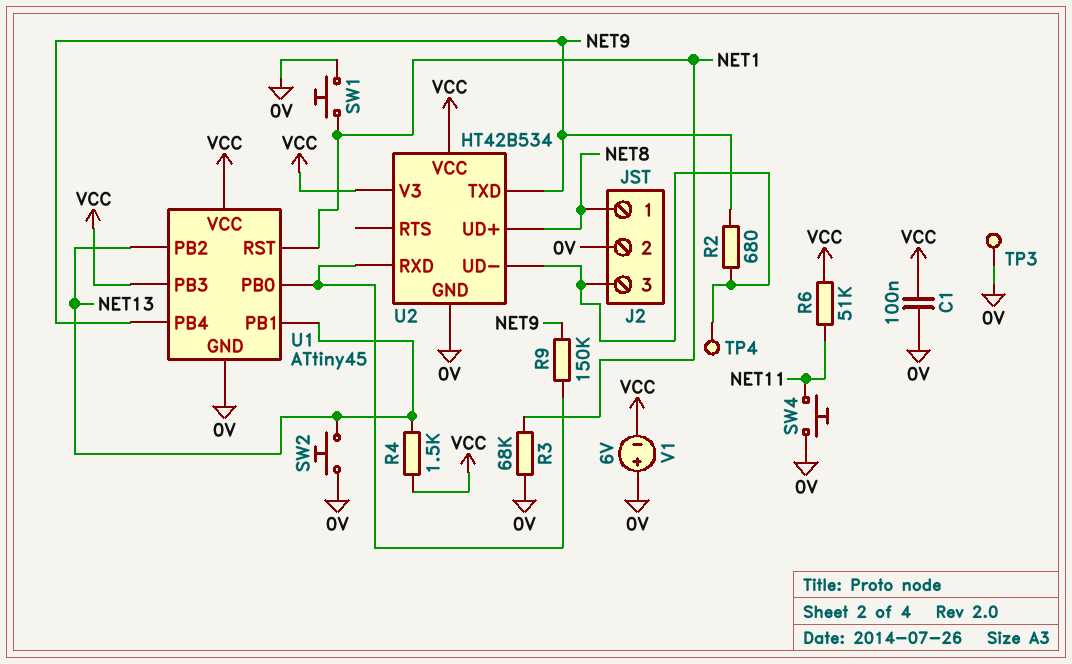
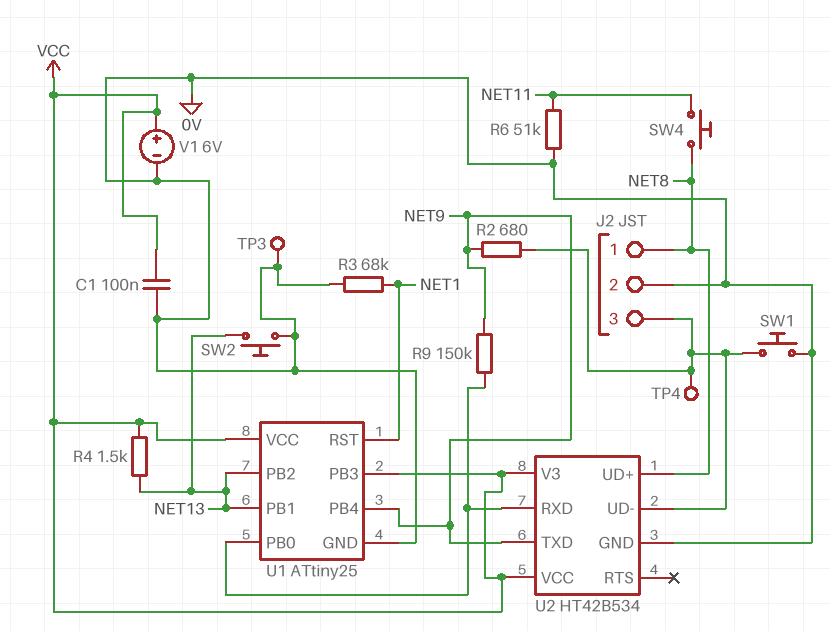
R6: 51k (NET11, VCC) -> 51k (0V, NET11)
SW1: button (0V, NET1) -> button (0V, J2/3)
SW4: button (0V, NET11) -> button (NET8, NET11)
U1: ATtiny45 -> ATtiny25
V1: 6V (plus 0V, minus VCC) -> 6V (plus VCC, minus 0V)

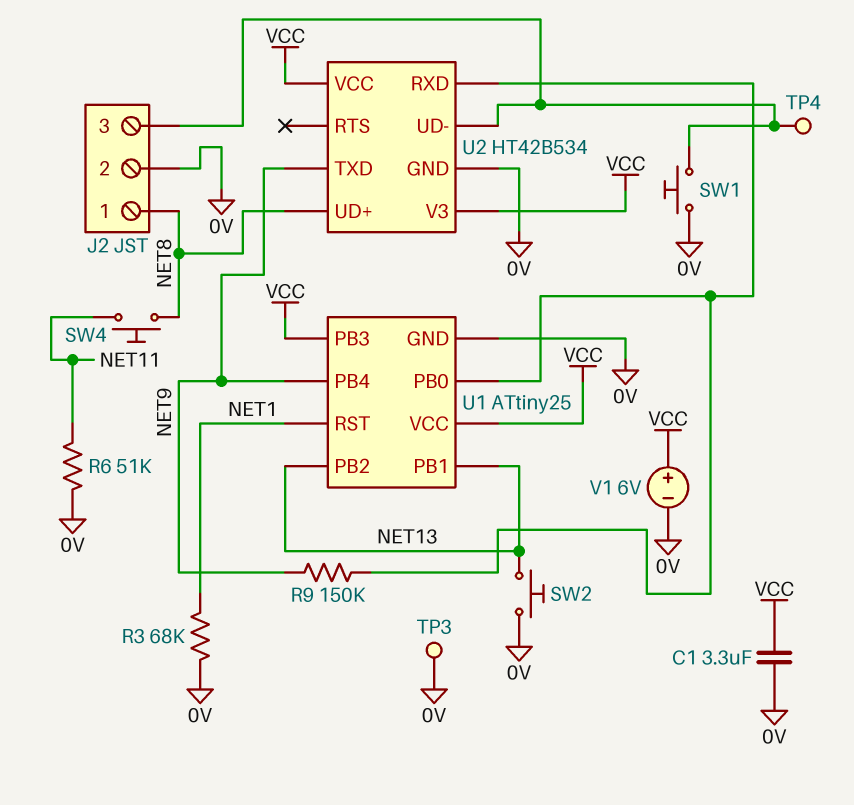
C1: 100nF (0V, VCC) -> 3.3uF (0V, VCC)
R2: 680 (J2/3, NET9) -> none
R4: 1.5k (NET13, VCC) -> none

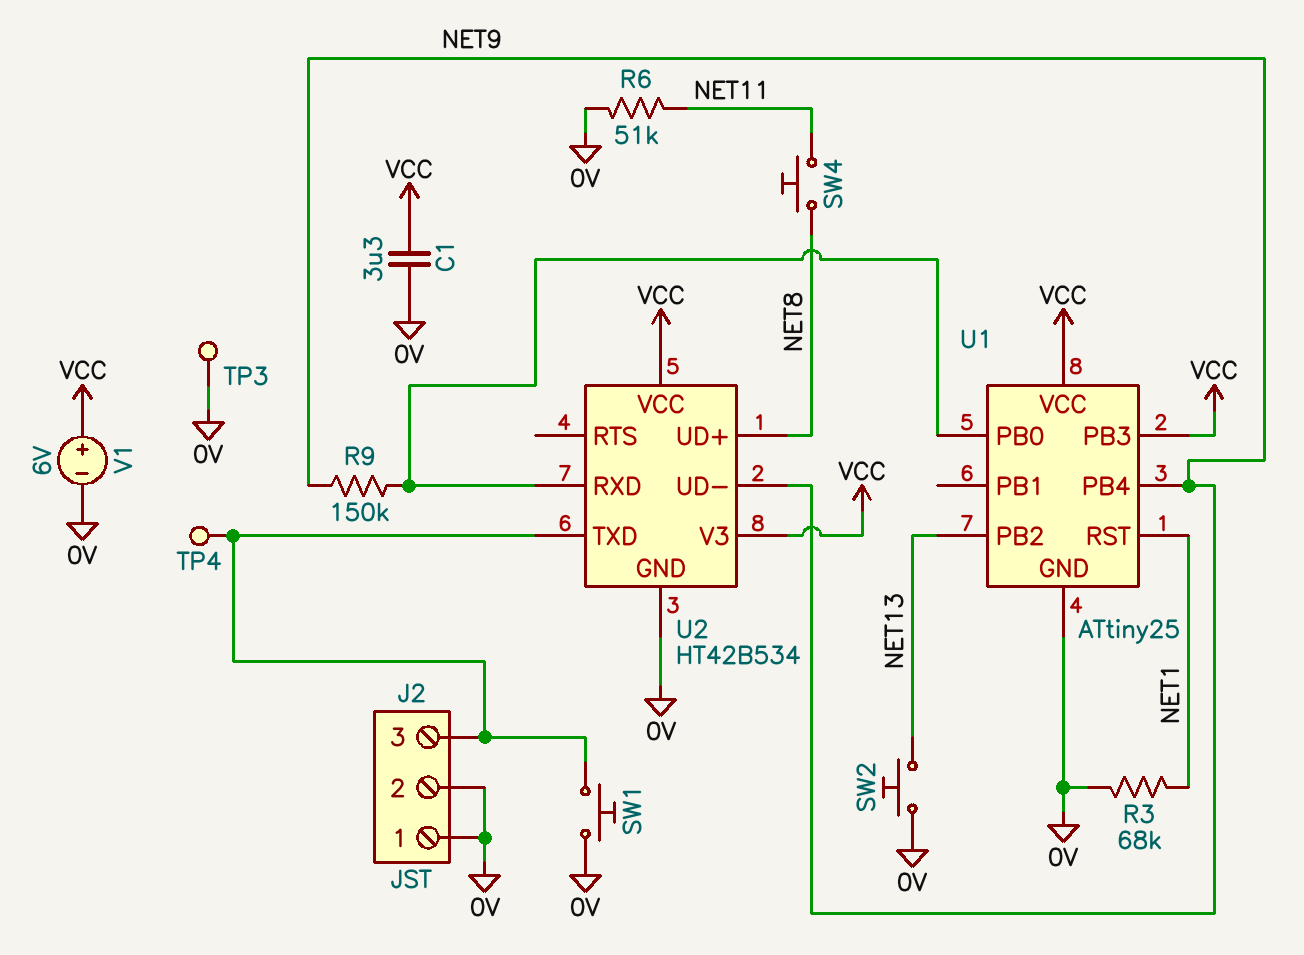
J2 pin 1: NET8 -> 0V
U1 pin PB1: NET13 -> none
U2 pin TXD: NET9 -> J2/3
U2 pin UD-: J2/3 -> NET9

